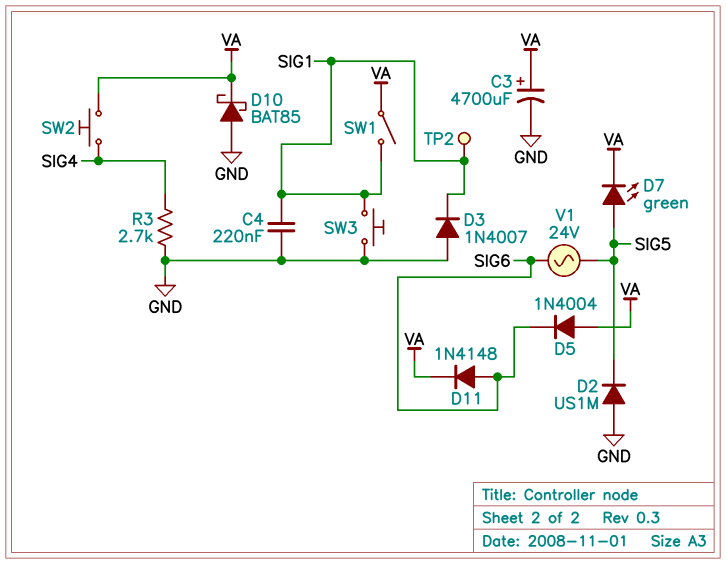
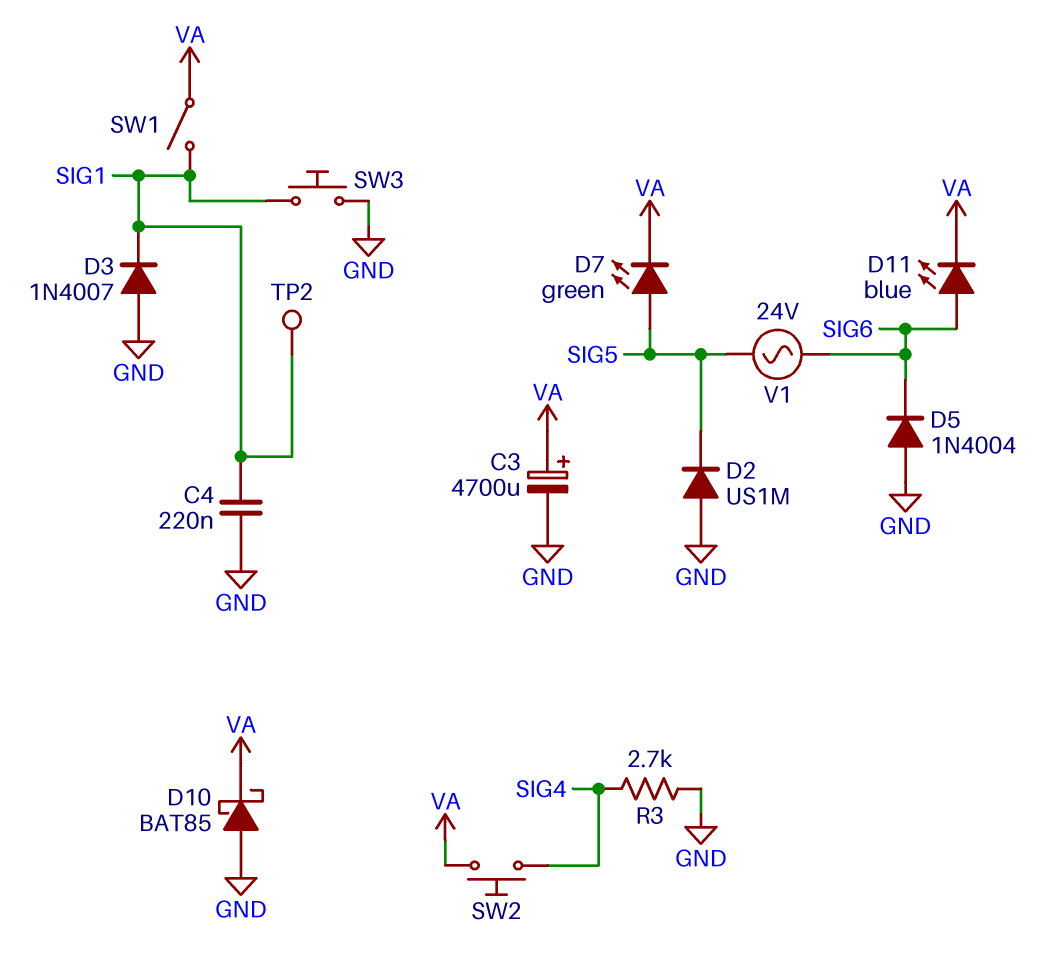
D5: diode 1N4004 (A VA, K SIG6) -> diode 1N4004 (A GND, K SIG6)
D11: diode 1N4148 (A SIG6, K VA) -> LED blue (A SIG6, K VA)

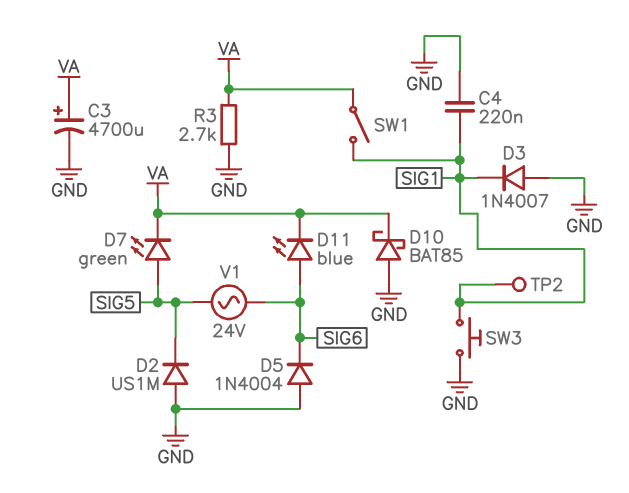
R3: 2.7k (GND, SIG4) -> 2.7k (GND, VA)
SW2: button (SIG4, VA) -> none

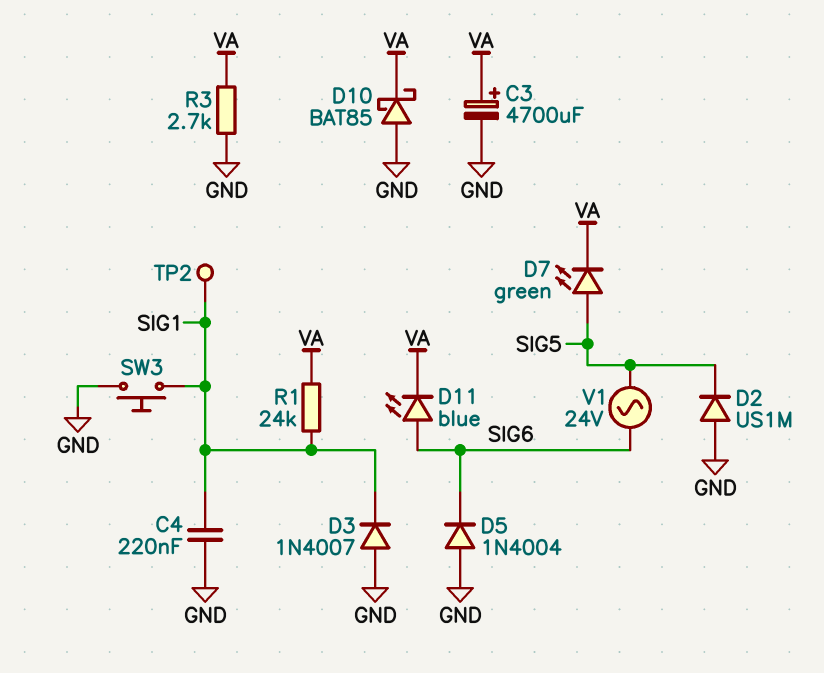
R1: none -> 24k (SIG1, VA)
SW1: switch (SIG1, VA) -> none

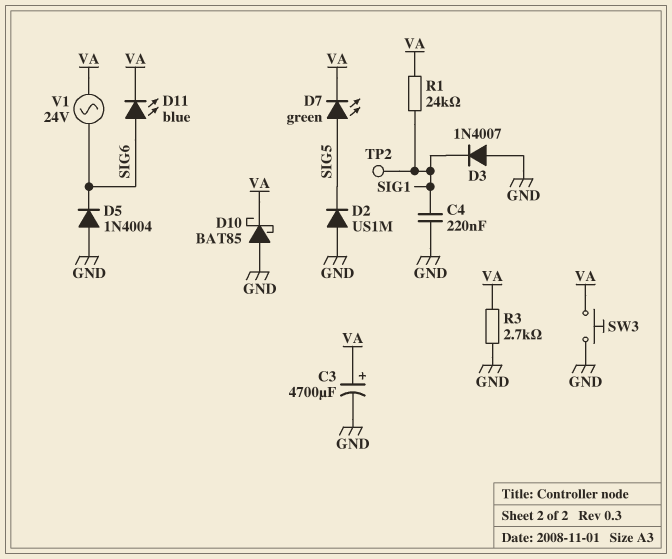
SW3: button (GND, SIG1) -> button (GND, VA)
V1: AC 24V (SIG5, SIG6) -> AC 24V (SIG6, VA)

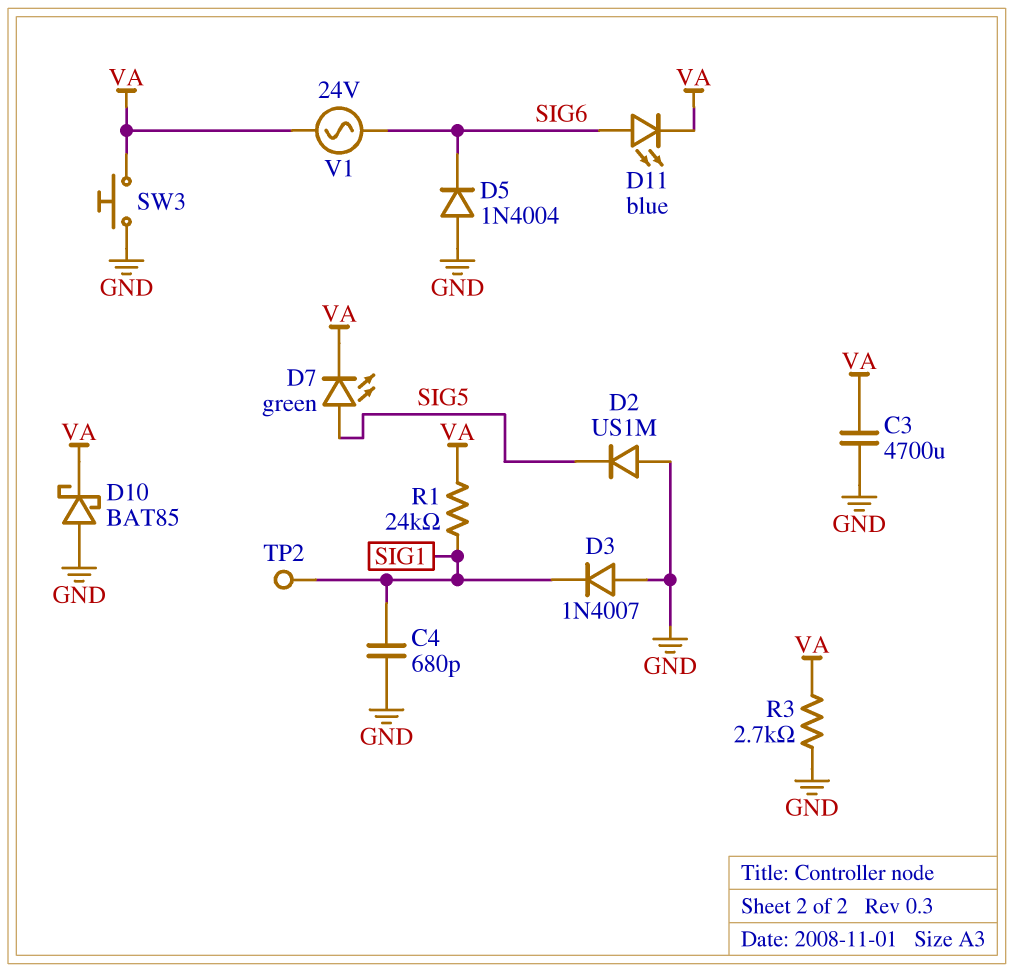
C3: 4700uF (plus VA, minus GND) -> 4700uF (GND, VA)
C4: 220nF (GND, SIG1) -> 680pF (GND, SIG1)

